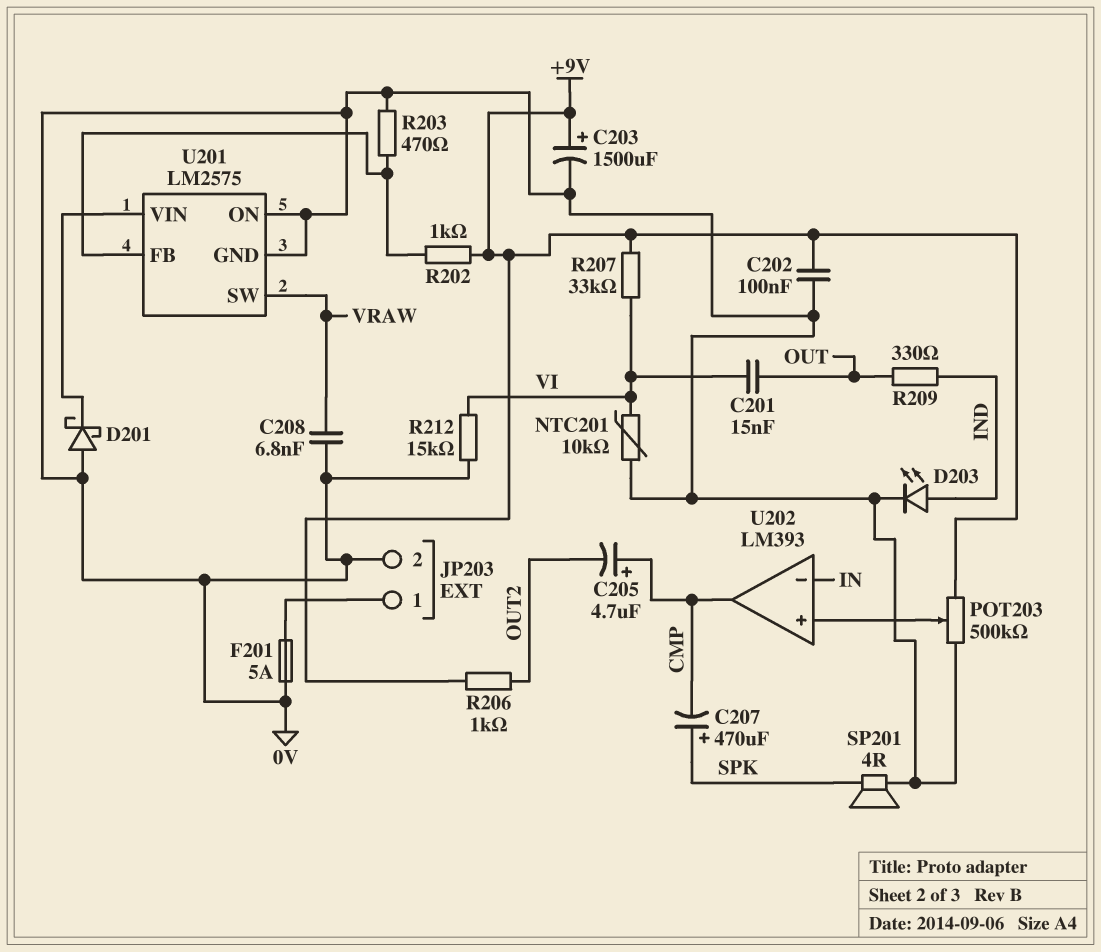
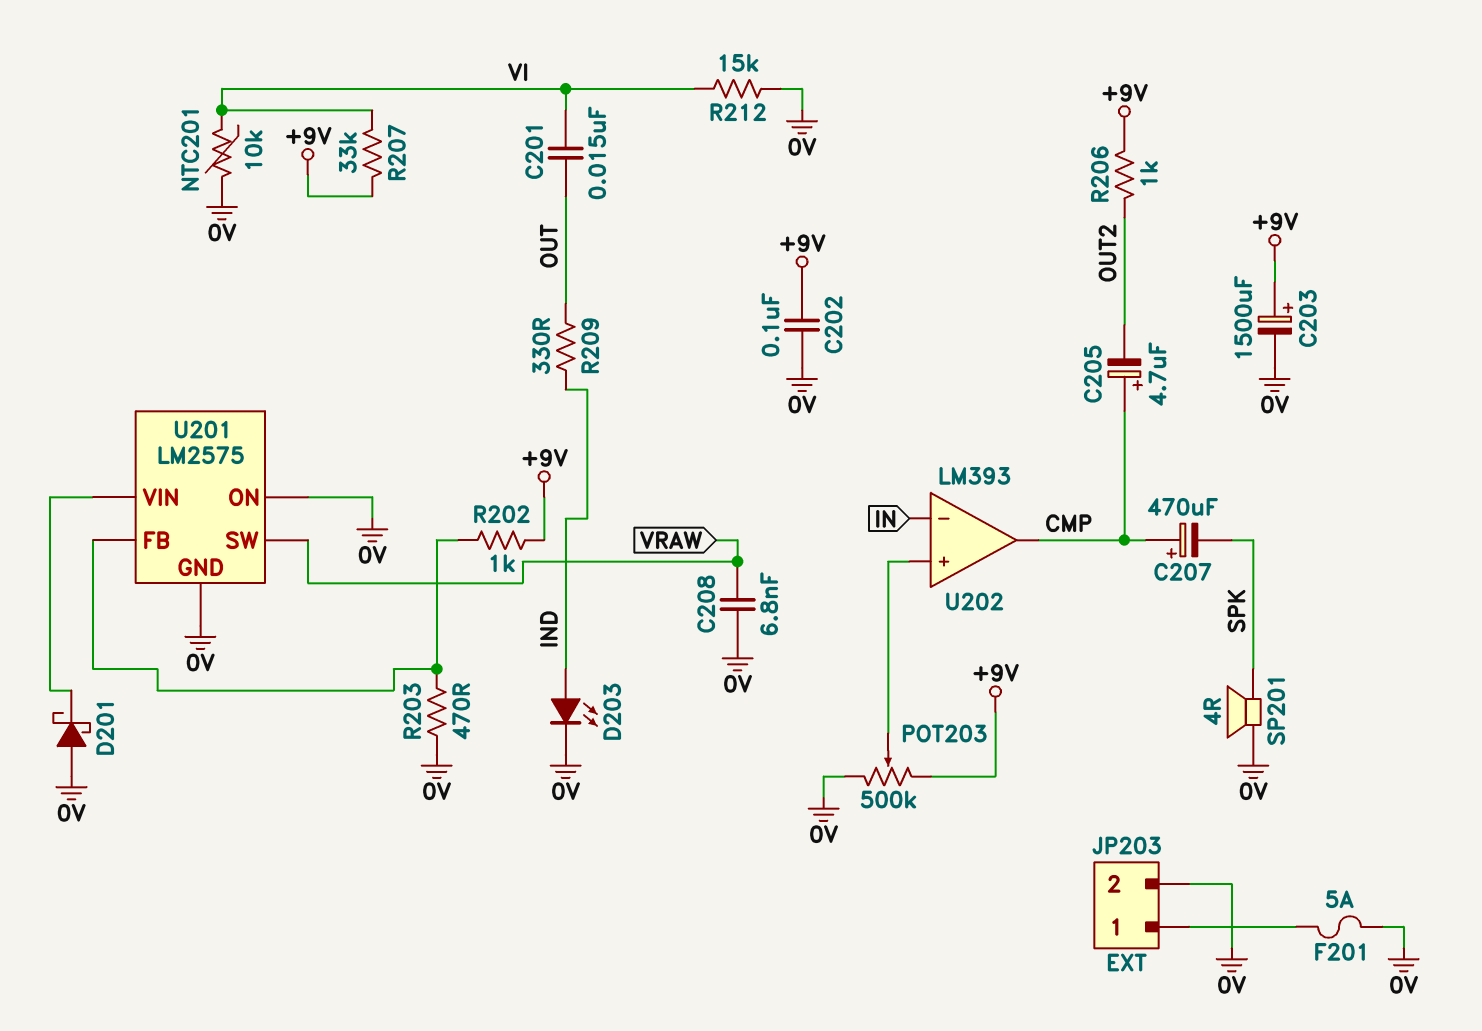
C207: 470uF (plus SPK, minus CMP) -> 470uF (plus CMP, minus SPK)

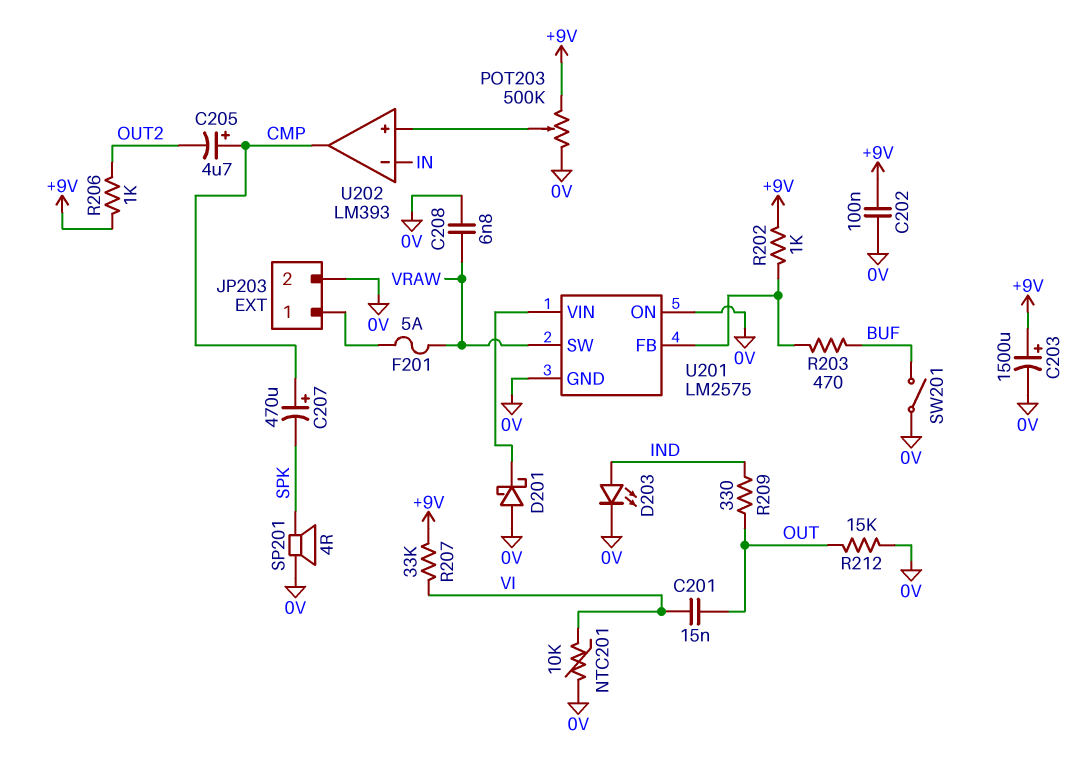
F201: 5A (0V, JP203/1) -> 5A (JP203/1, VRAW)
R203: 470 (0V, U201/FB) -> 470 (BUF, U201/FB)
R212: 15k (0V, VI) -> 15k (0V, OUT)
SW201: none -> switch (0V, BUF)

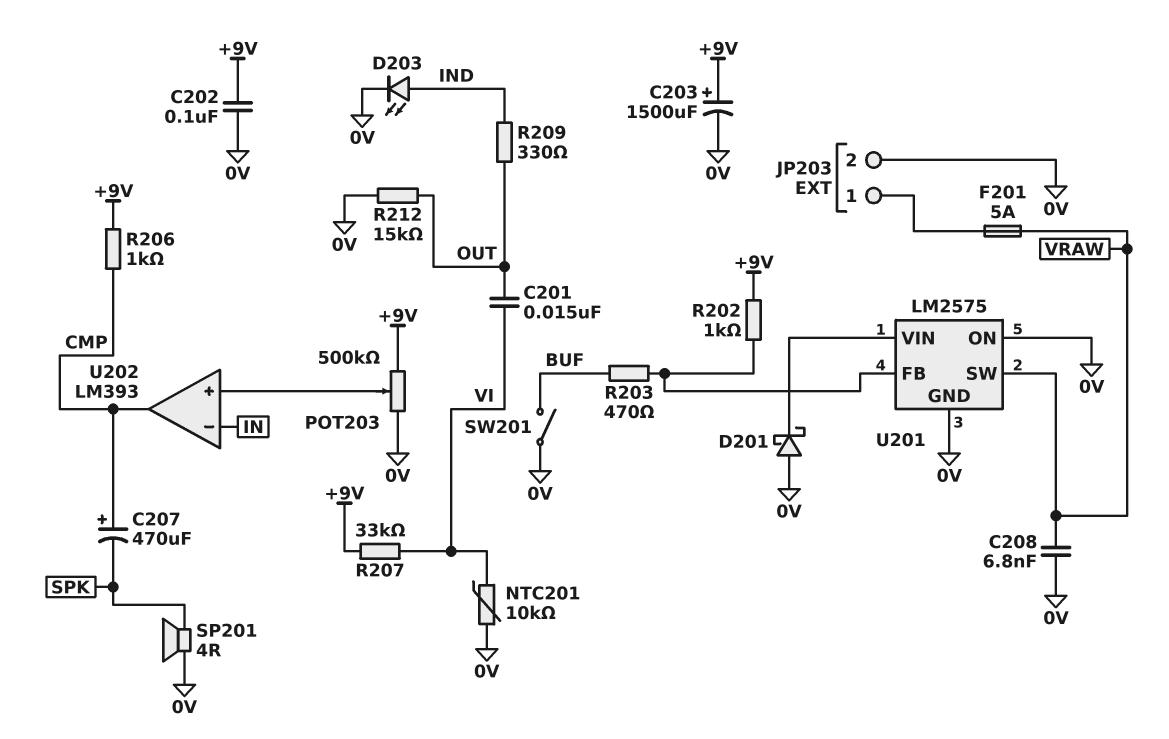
C205: 4.7uF (plus CMP, minus OUT2) -> none
R206: 1k (+9V, OUT2) -> 1k (+9V, CMP)

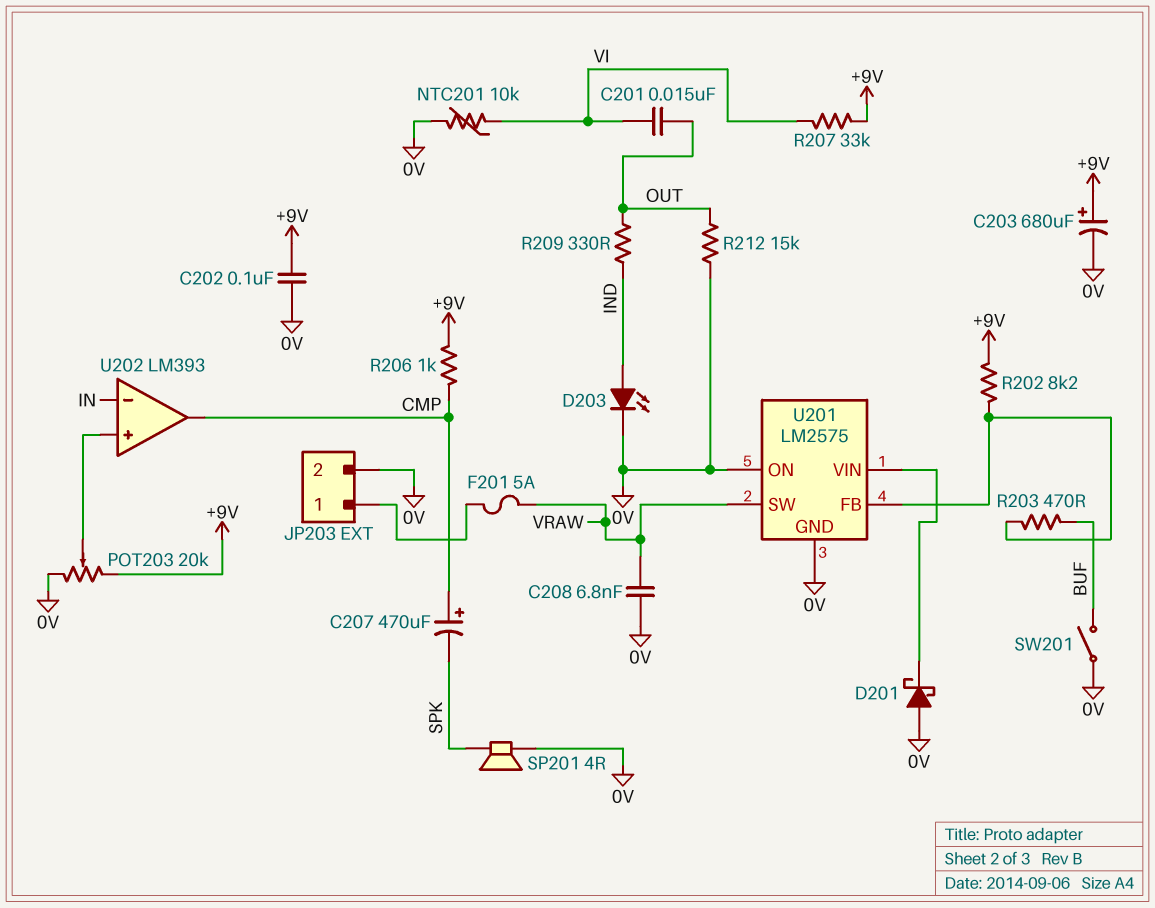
C203: 1500uF (plus +9V, minus 0V) -> 680uF (plus +9V, minus 0V)
POT203: 500k (+9V, 0V, wiper U202/in+) -> 20k (+9V, 0V, wiper U202/in+)
R202: 1k (+9V, U201/FB) -> 8.2k (+9V, U201/FB)

